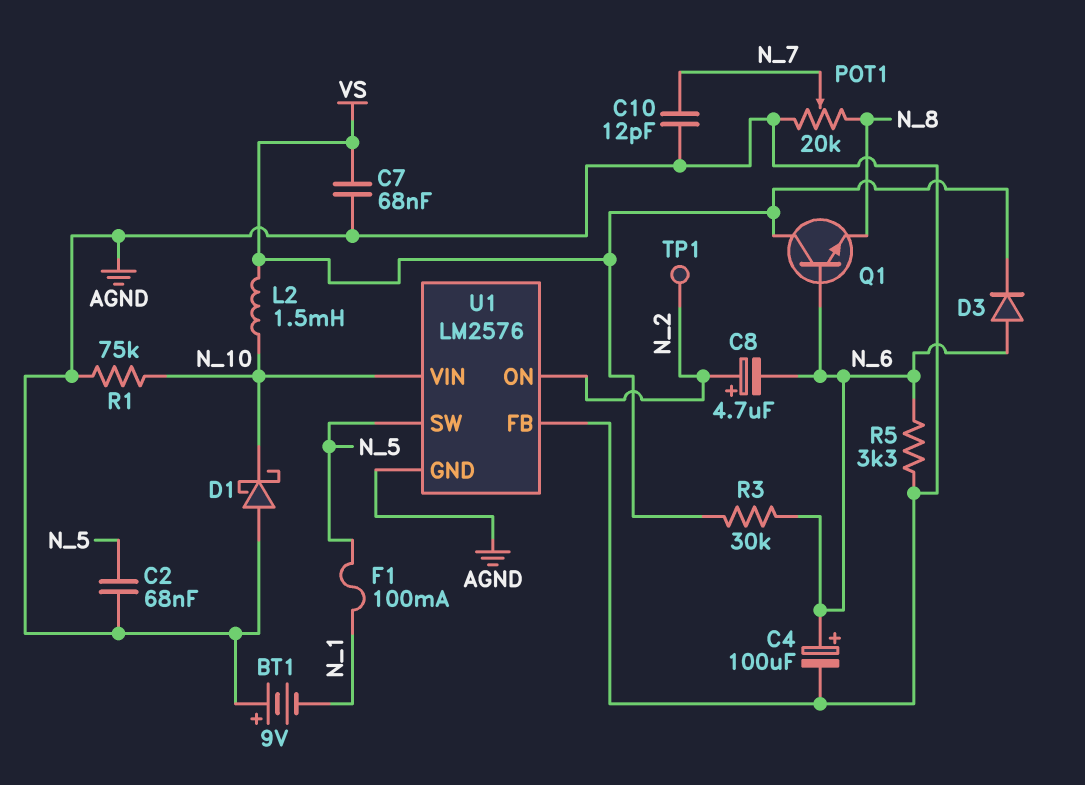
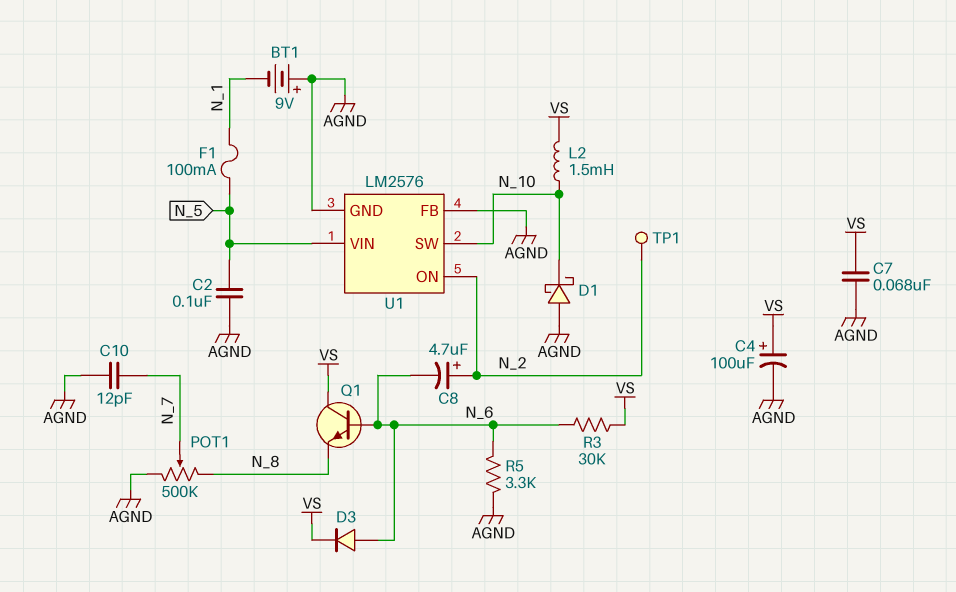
C2: 68nF (AGND, N_5) -> 100nF (AGND, N_5)
C4: 100uF (plus N_6, minus AGND) -> 100uF (plus VS, minus AGND)
POT1: 20k (AGND, N_8, wiper N_7) -> 500k (AGND, N_8, wiper N_7)
R1: 75k (AGND, N_10) -> none
U1 pin SW: N_5 -> N_10
U1 pin VIN: N_10 -> N_5

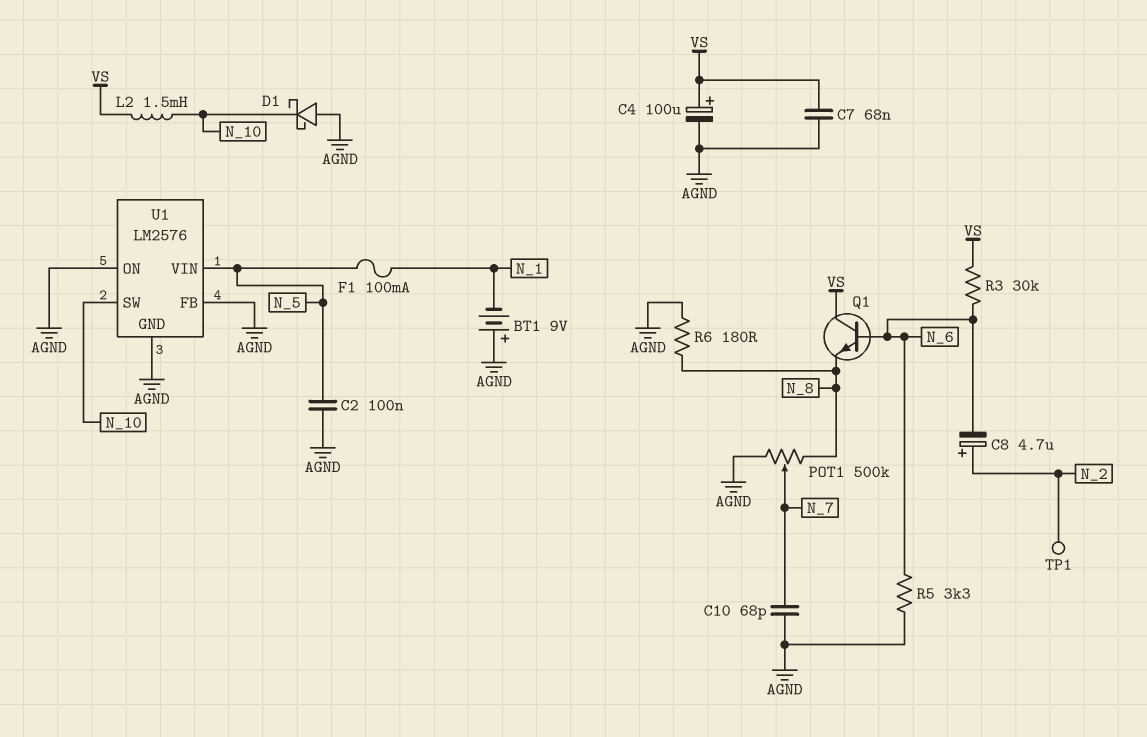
C10: 12pF (AGND, N_7) -> 68pF (AGND, N_7)
D3: diode (A N_6, K VS) -> none
R6: none -> 180 (AGND, N_8)
U1 pin ON: N_2 -> AGND

